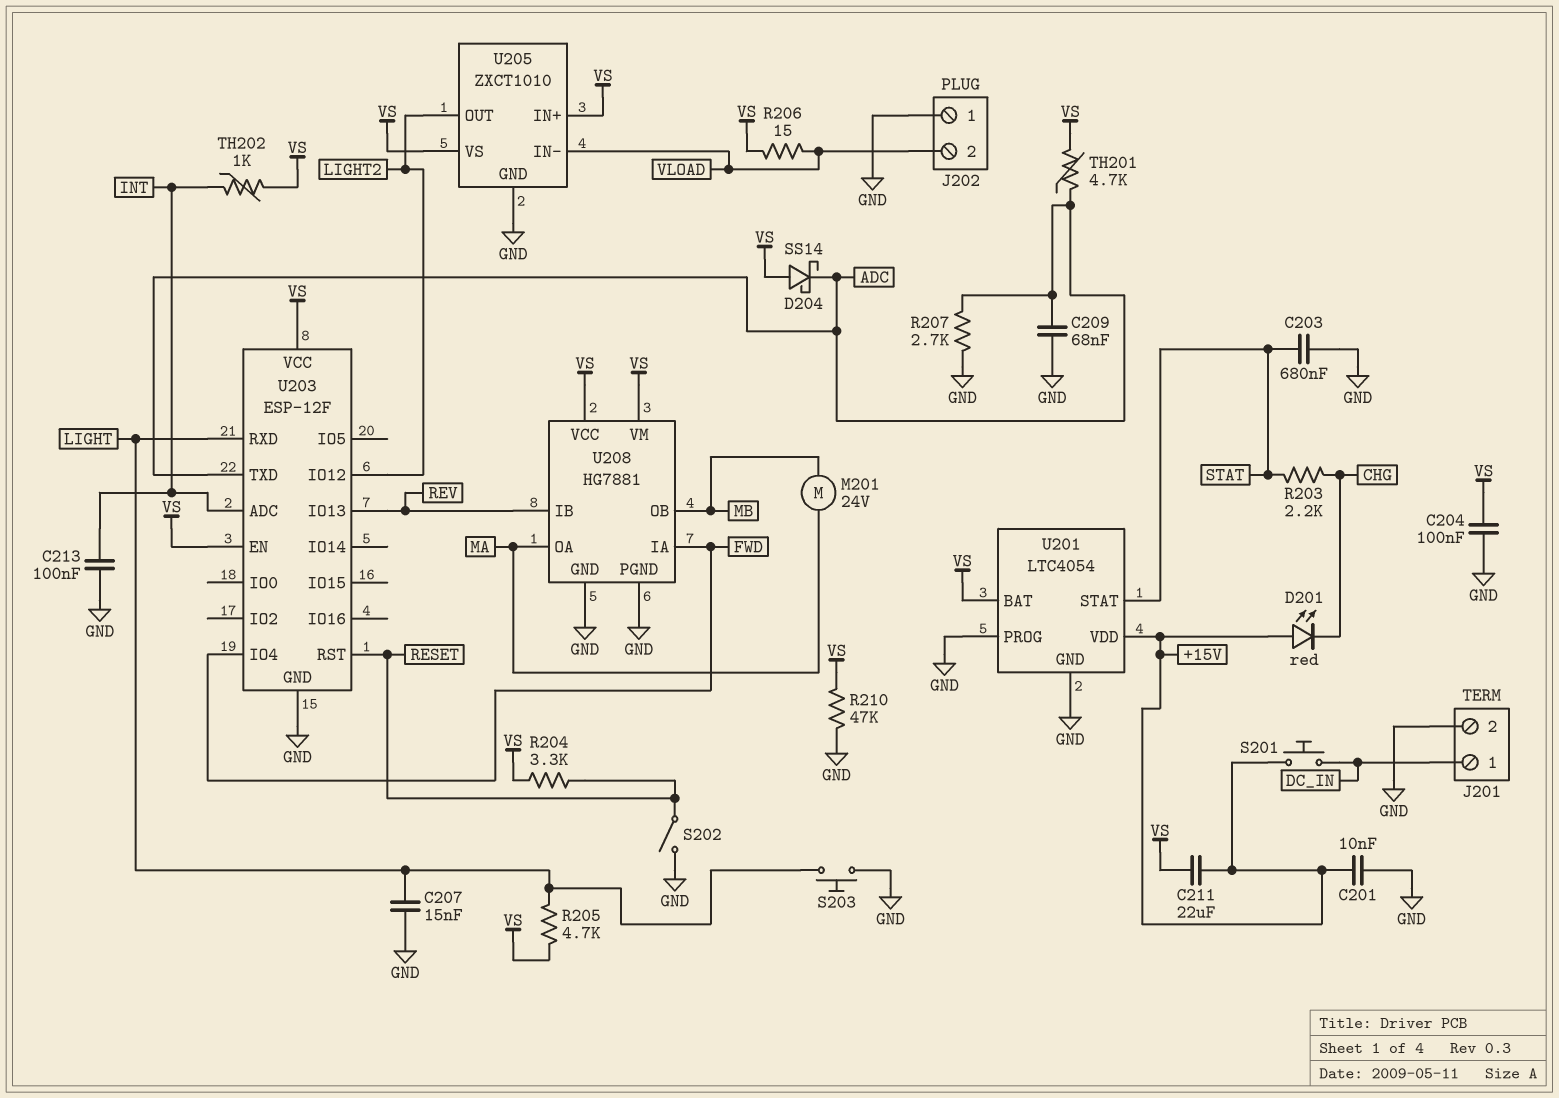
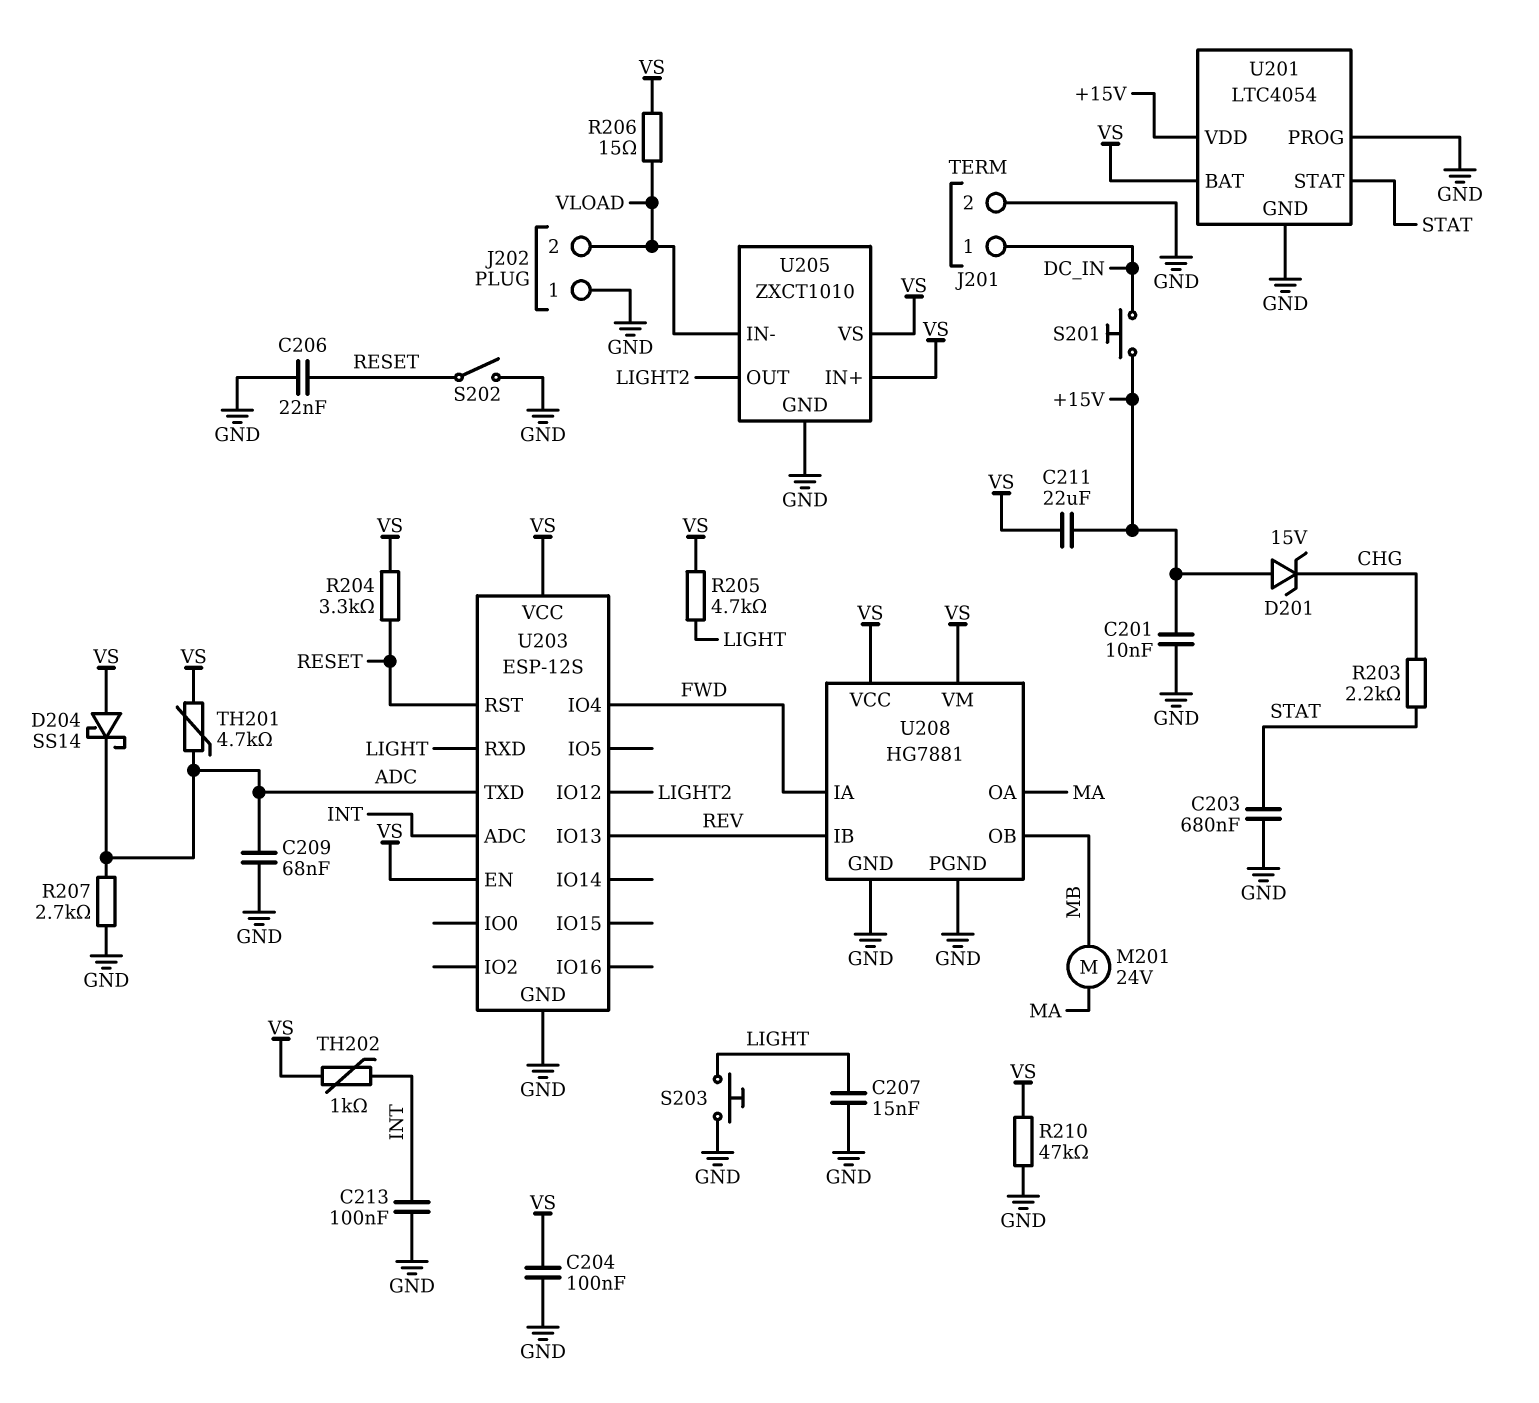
C206: none -> 22nF (GND, RESET)
D201: LED red (A +15V, K CHG) -> zener 15V (A +15V, K CHG)
U203: ESP-12F -> ESP-12S

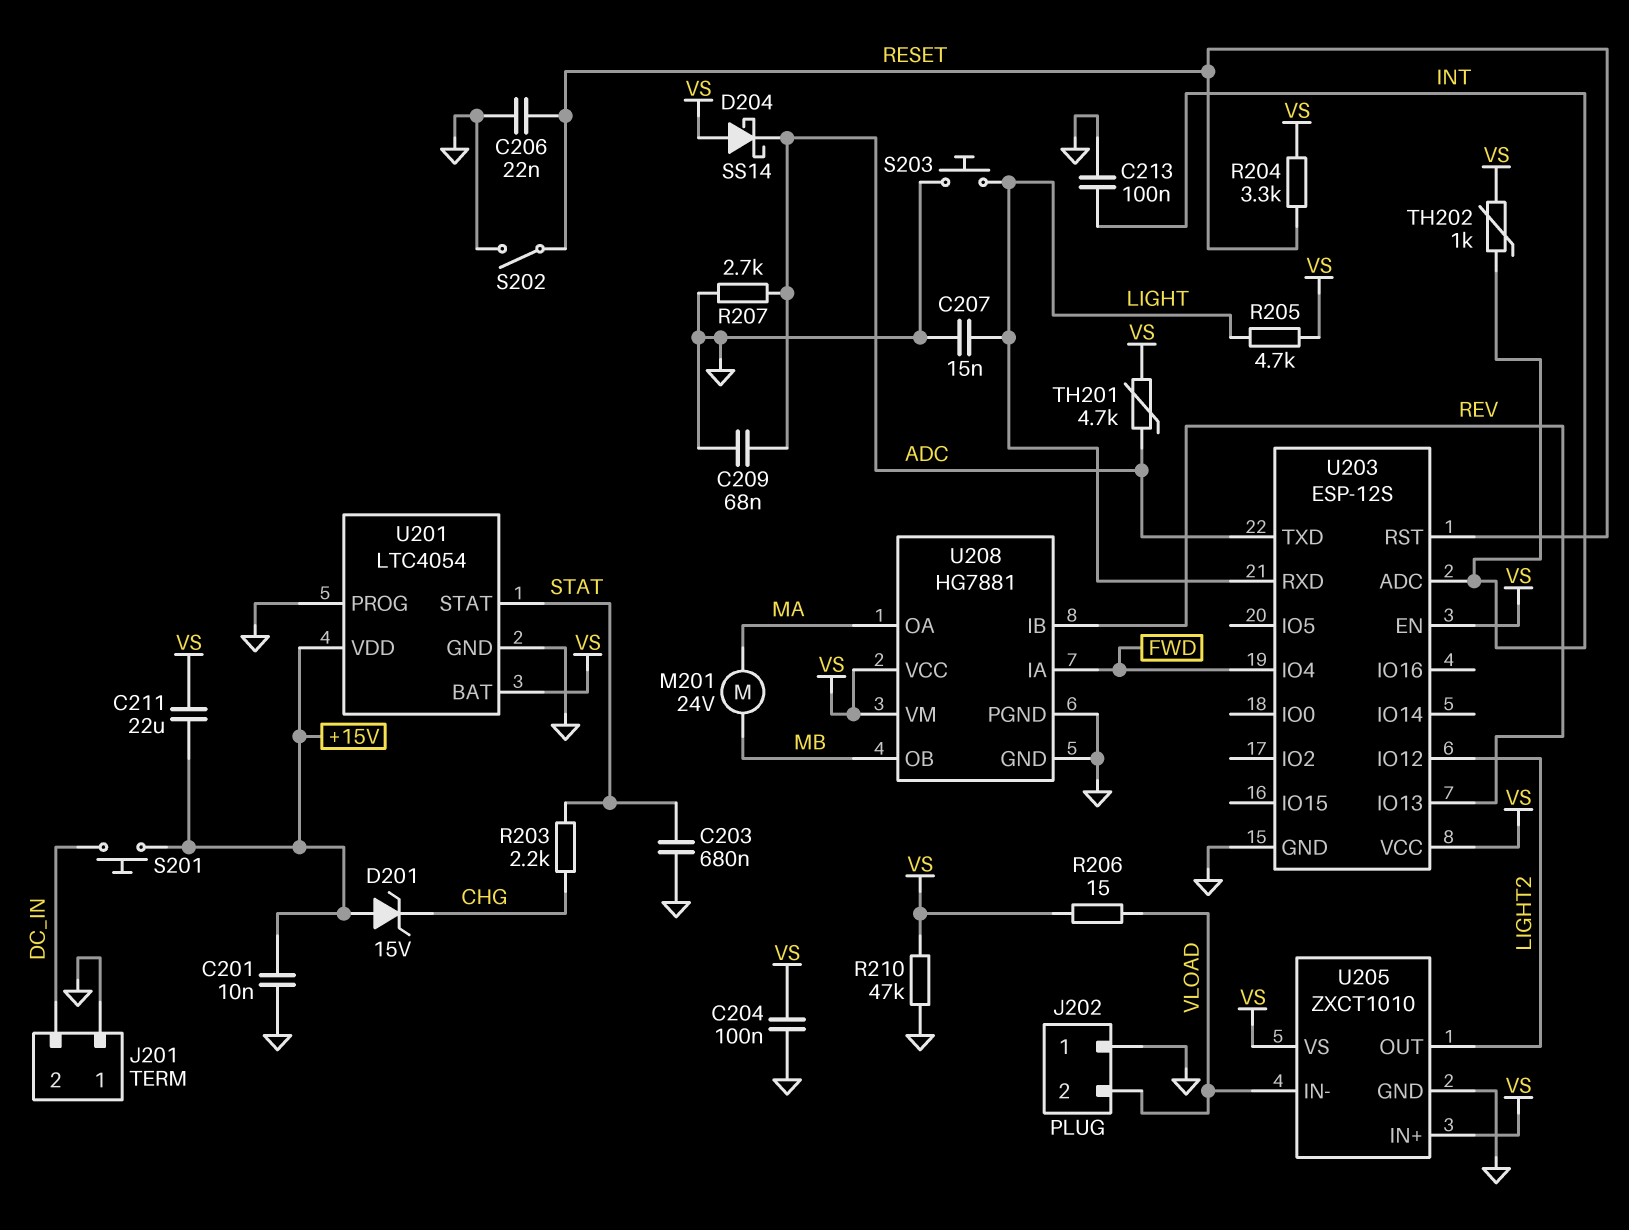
J201 pin 1: DC_IN -> GND
J201 pin 2: GND -> DC_IN

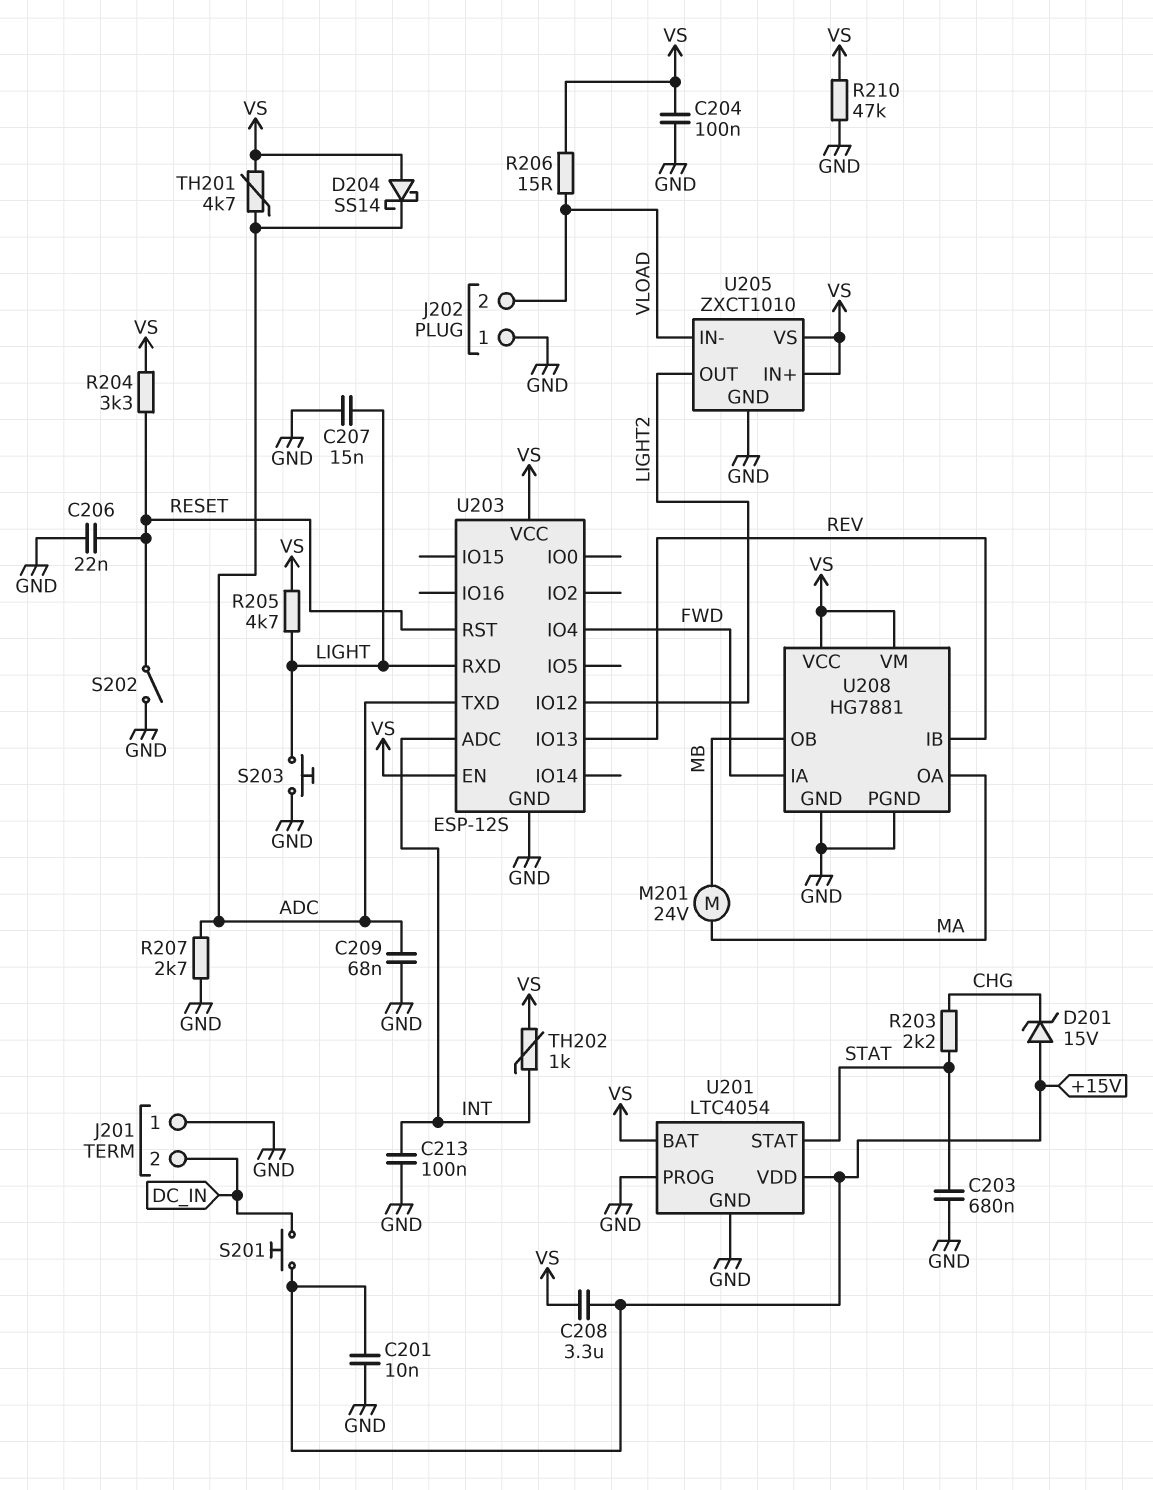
C208: none -> 3.3uF (+15V, VS)
C211: 22uF (+15V, VS) -> none

